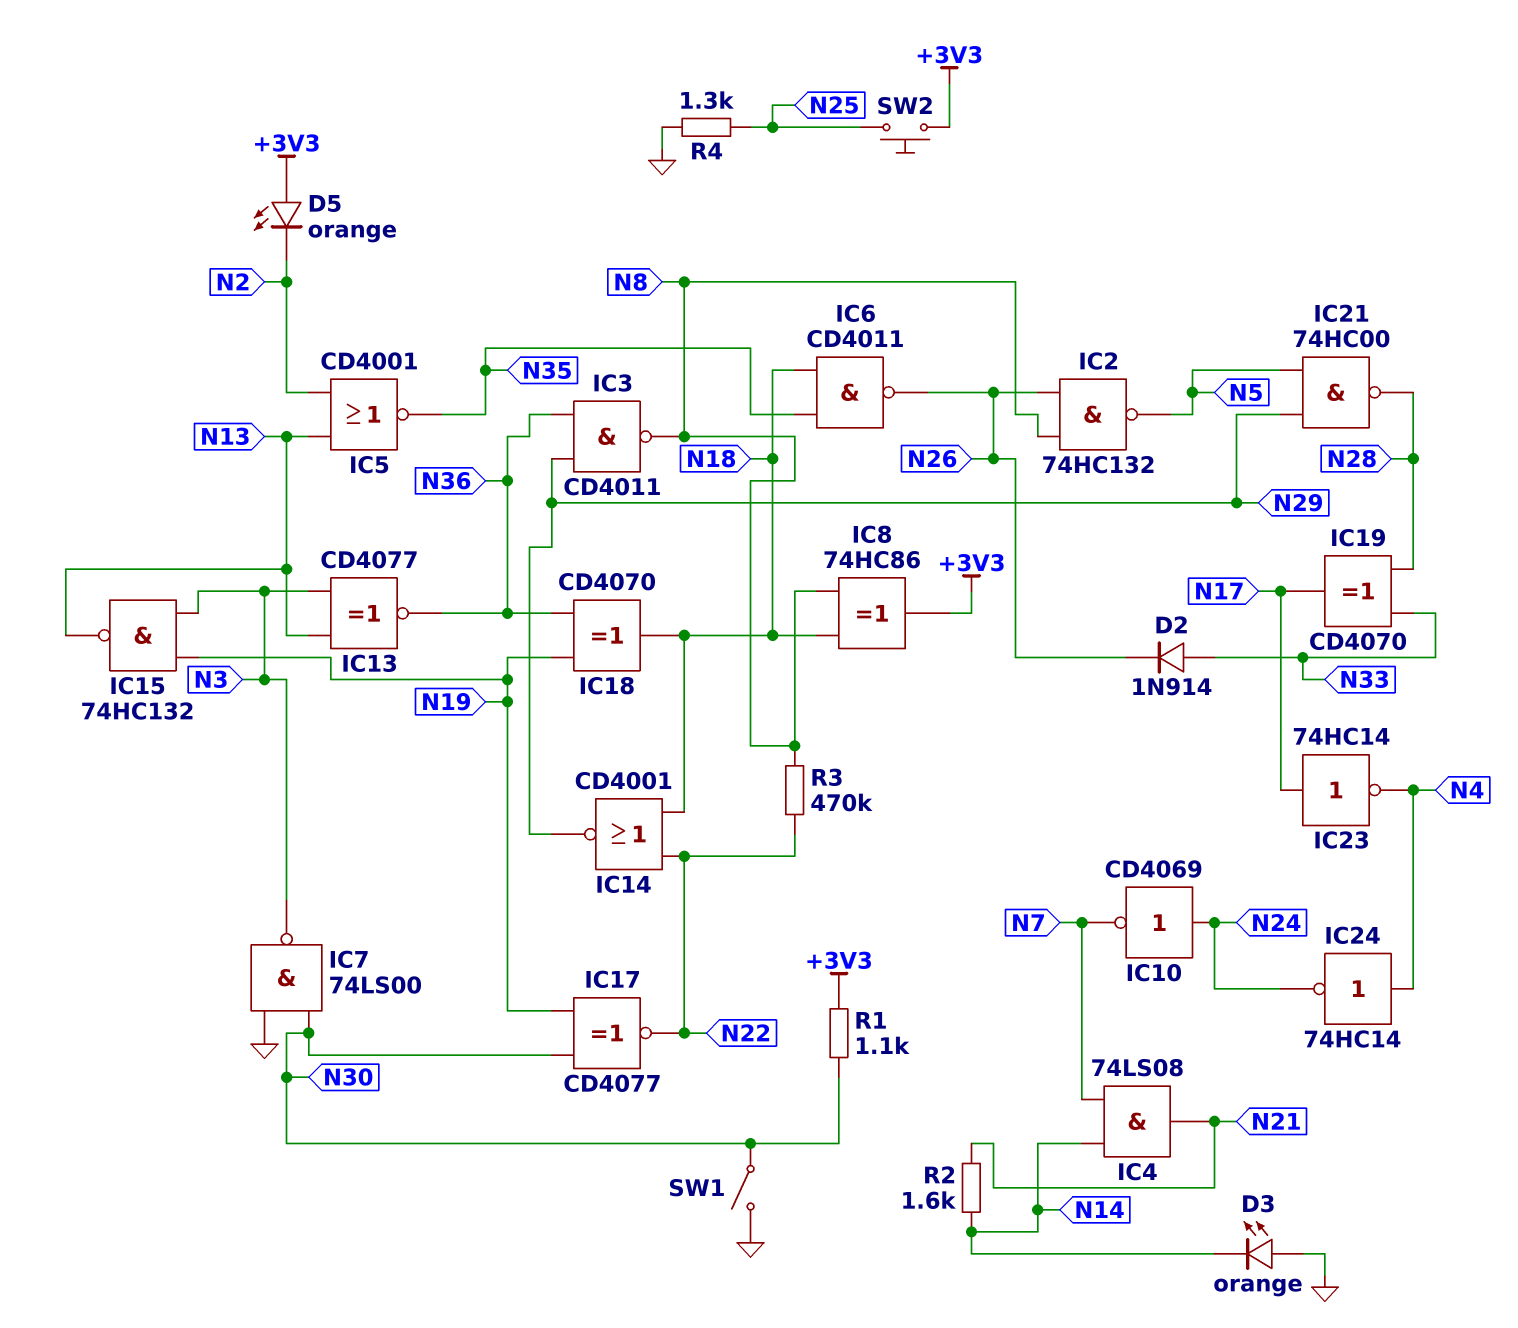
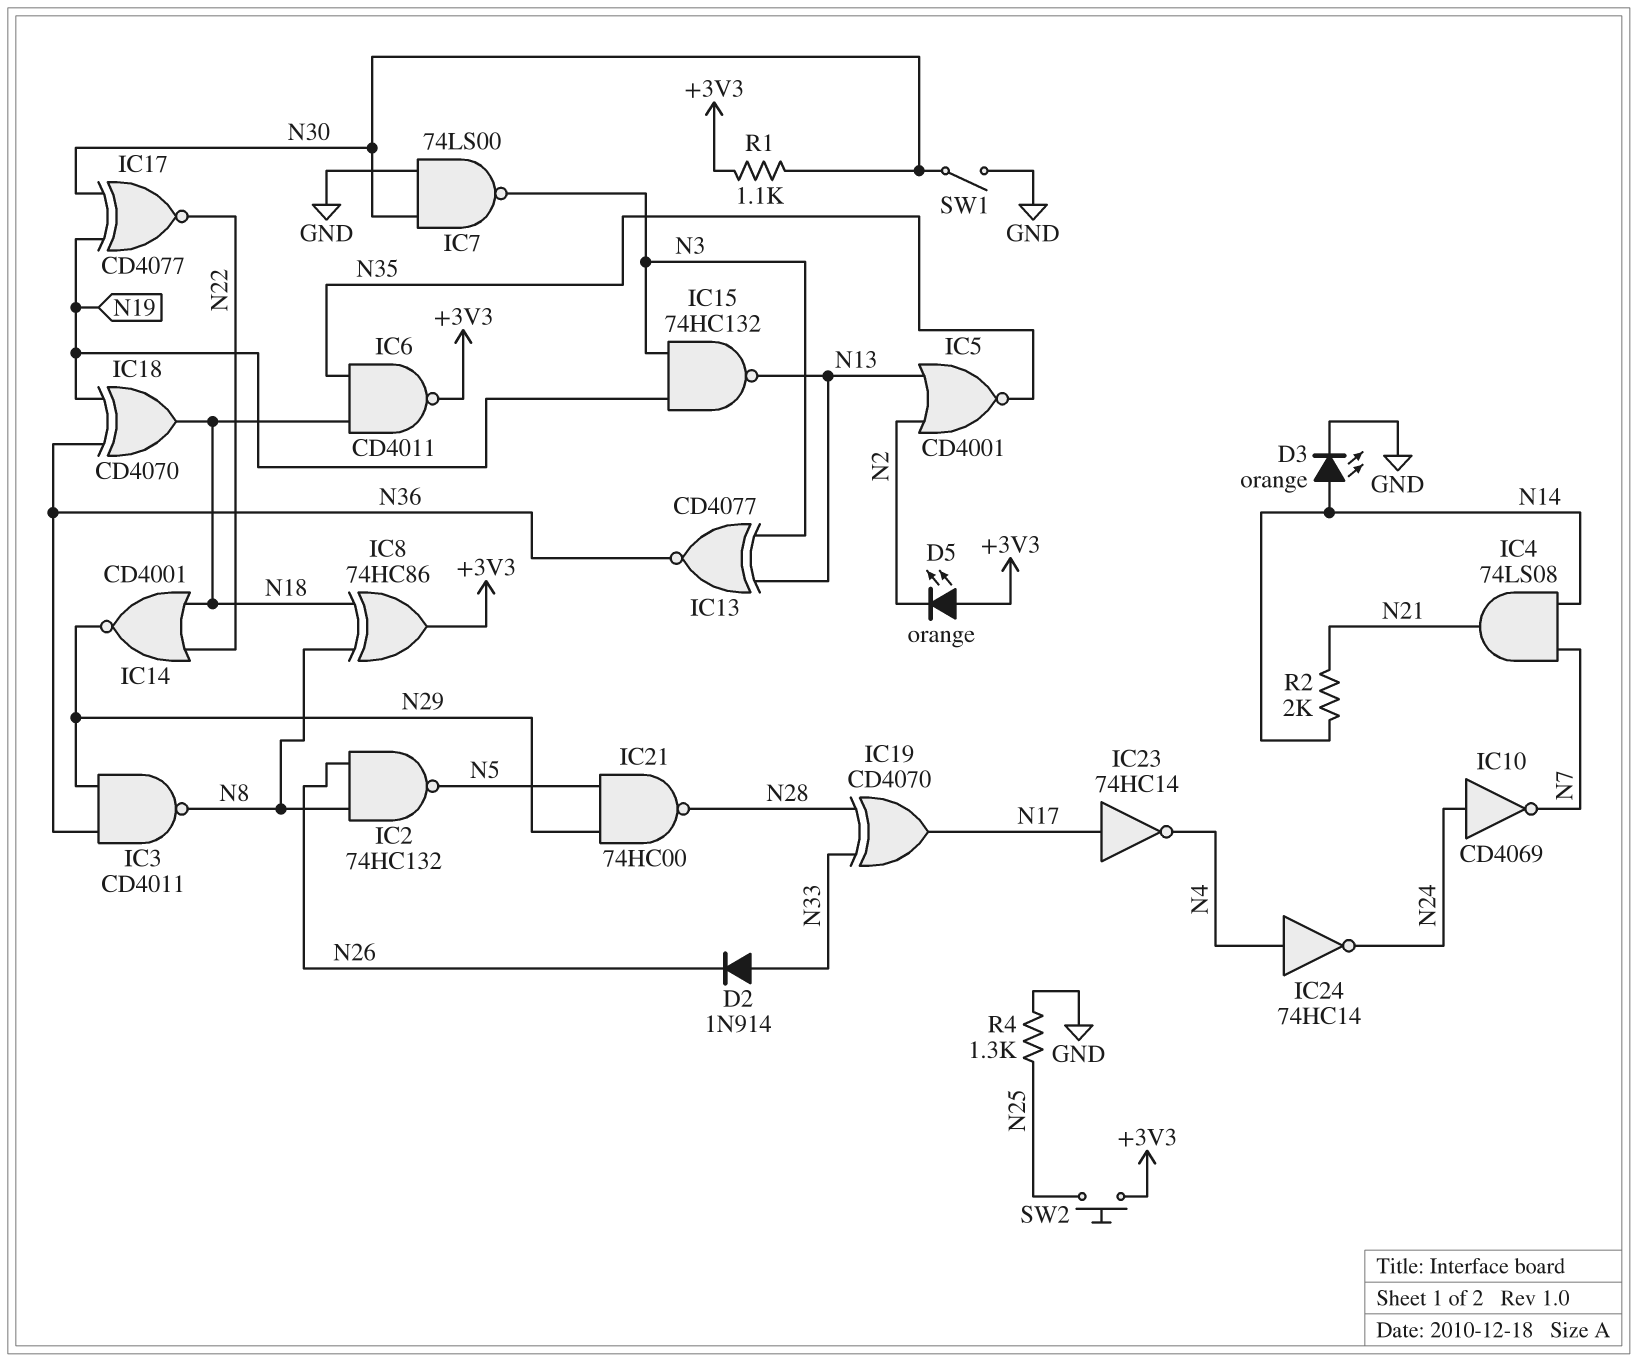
D3: LED orange (A GND, K N14) -> LED orange (A N14, K GND)
IC6: NAND CD4011 (in N18, in N35, out N26) -> NAND CD4011 (in N18, in N35, out +3V3)
R2: 1.6k (N14, N21) -> 2k (N14, N21)
R3: 470k (N8, N22) -> none

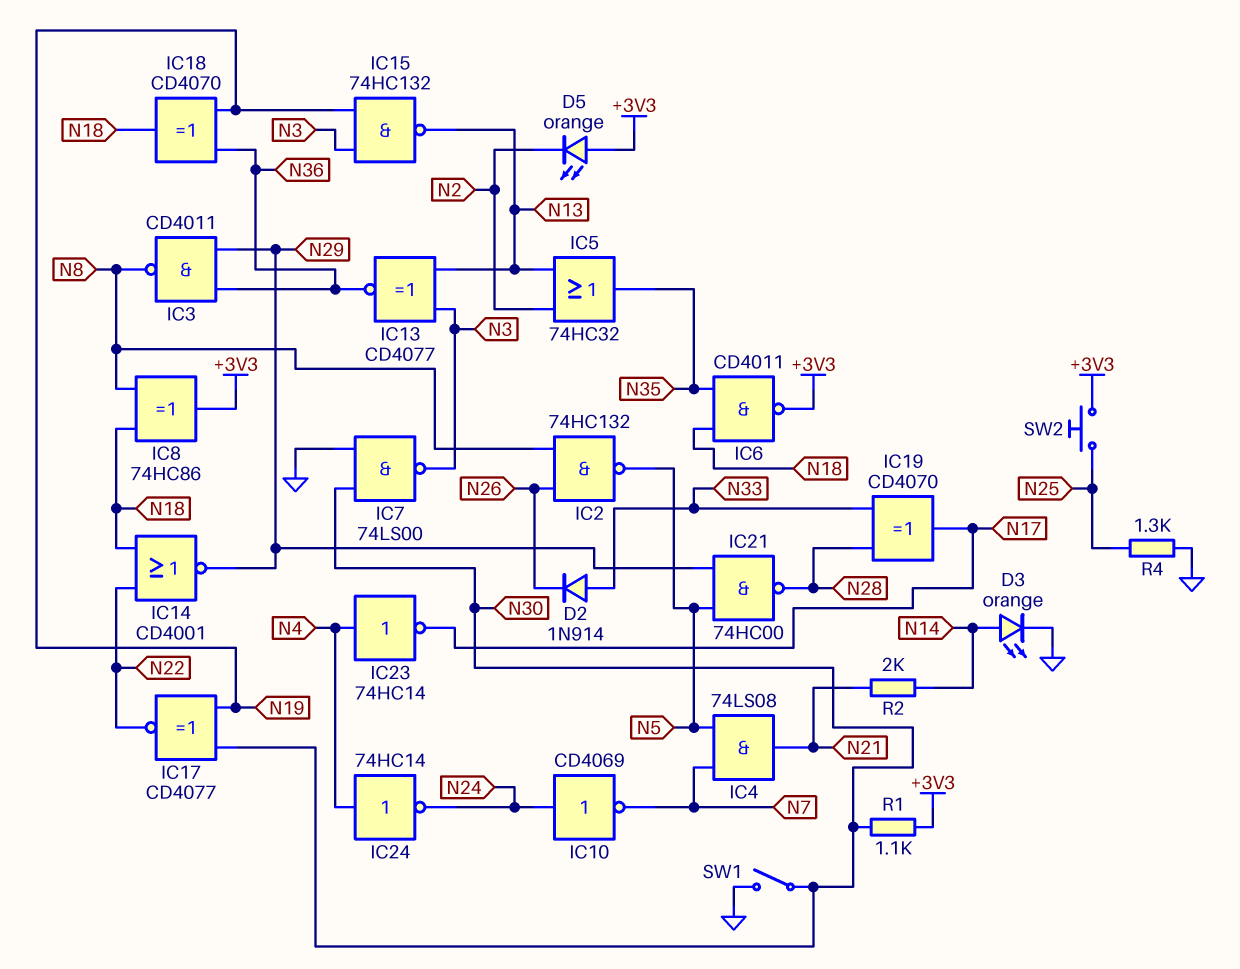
IC4: AND 74LS08 (in N7, in N14, out N21) -> AND 74LS08 (in N5, in N7, out N21)
IC5: NOR CD4001 (in N2, in N13, out N35) -> OR 74HC32 (in N2, in N13, out N35)
IC23: NOT 74HC14 (in N17, out N4) -> NOT 74HC14 (in N4, out N17)

